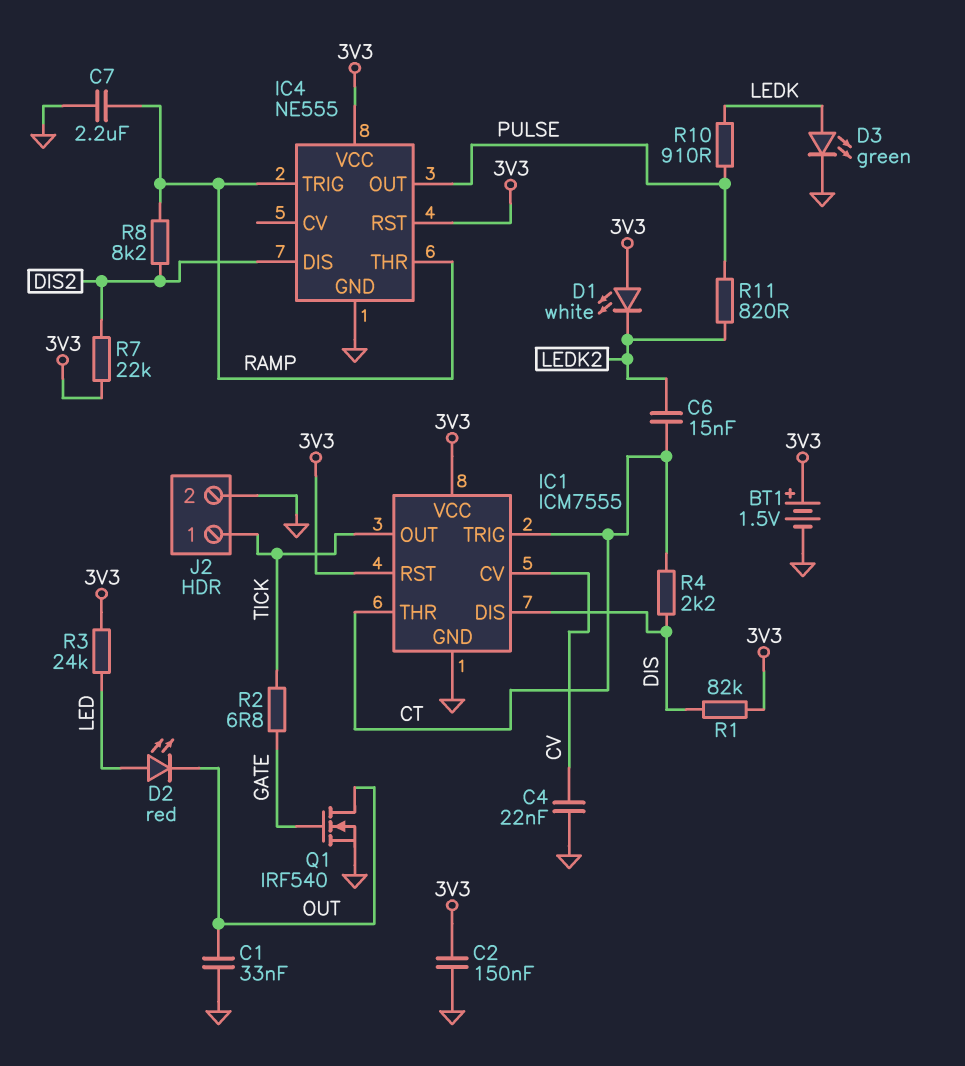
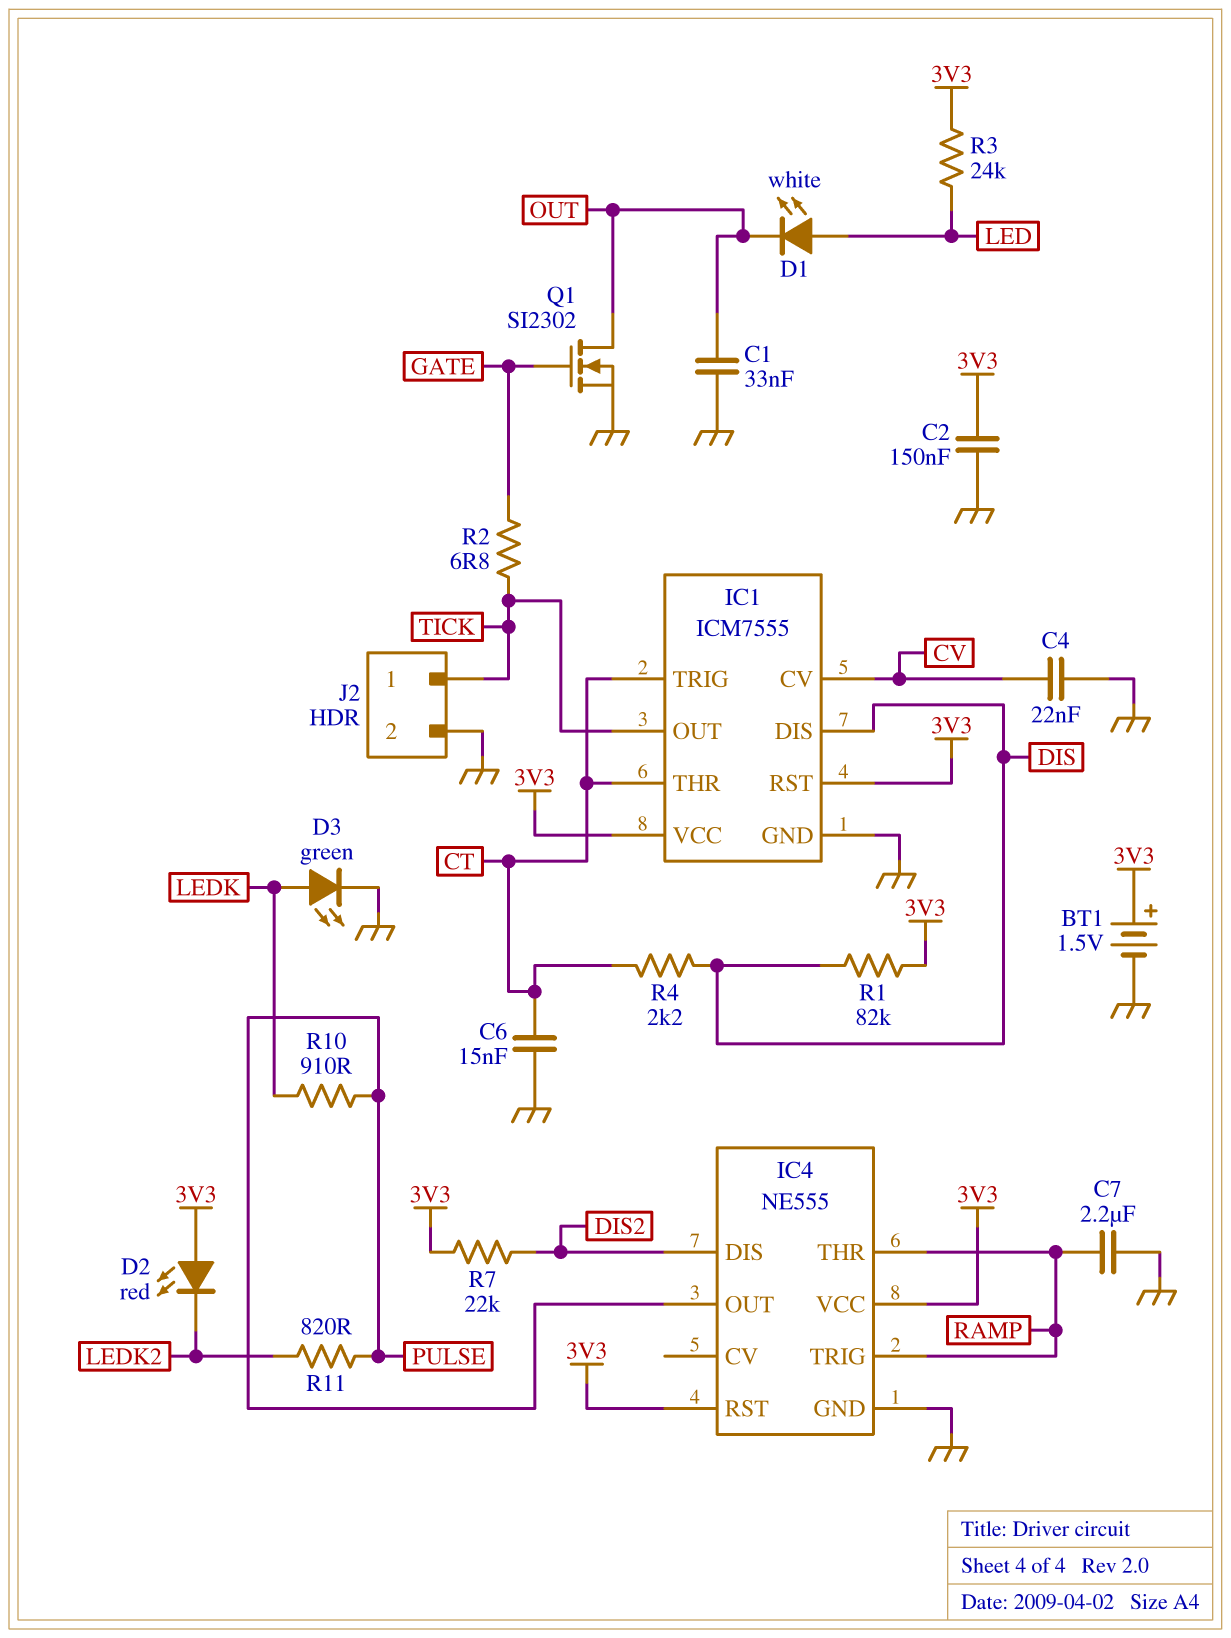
C6: 15nF (CT, LEDK2) -> 15nF (CT, GND)
D1: LED white (A 3V3, K LEDK2) -> LED white (A LED, K OUT)
D2: LED red (A LED, K OUT) -> LED red (A 3V3, K LEDK2)
Q1: NMOS IRF540 (G GATE, D OUT, S GND) -> NMOS SI2302 (G GATE, D OUT, S GND)
R8: 8.2k (DIS2, RAMP) -> none

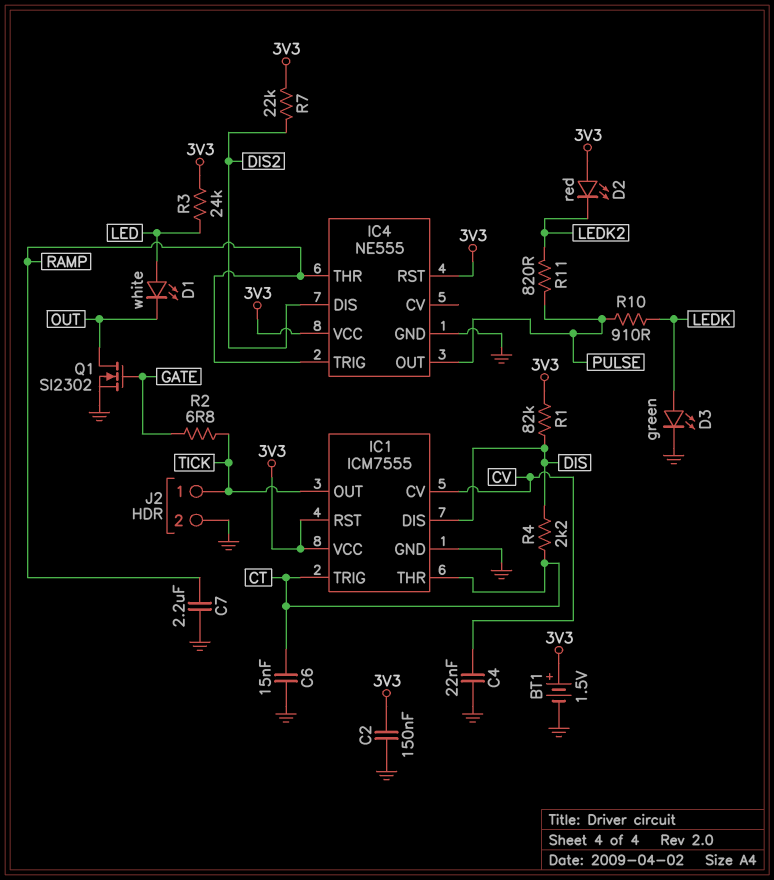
C1: 33nF (GND, OUT) -> none

